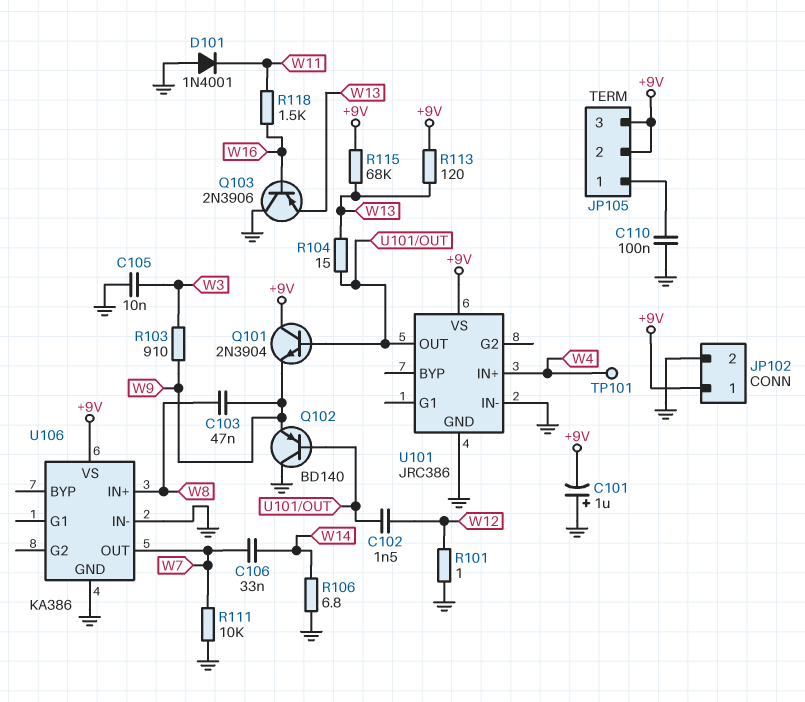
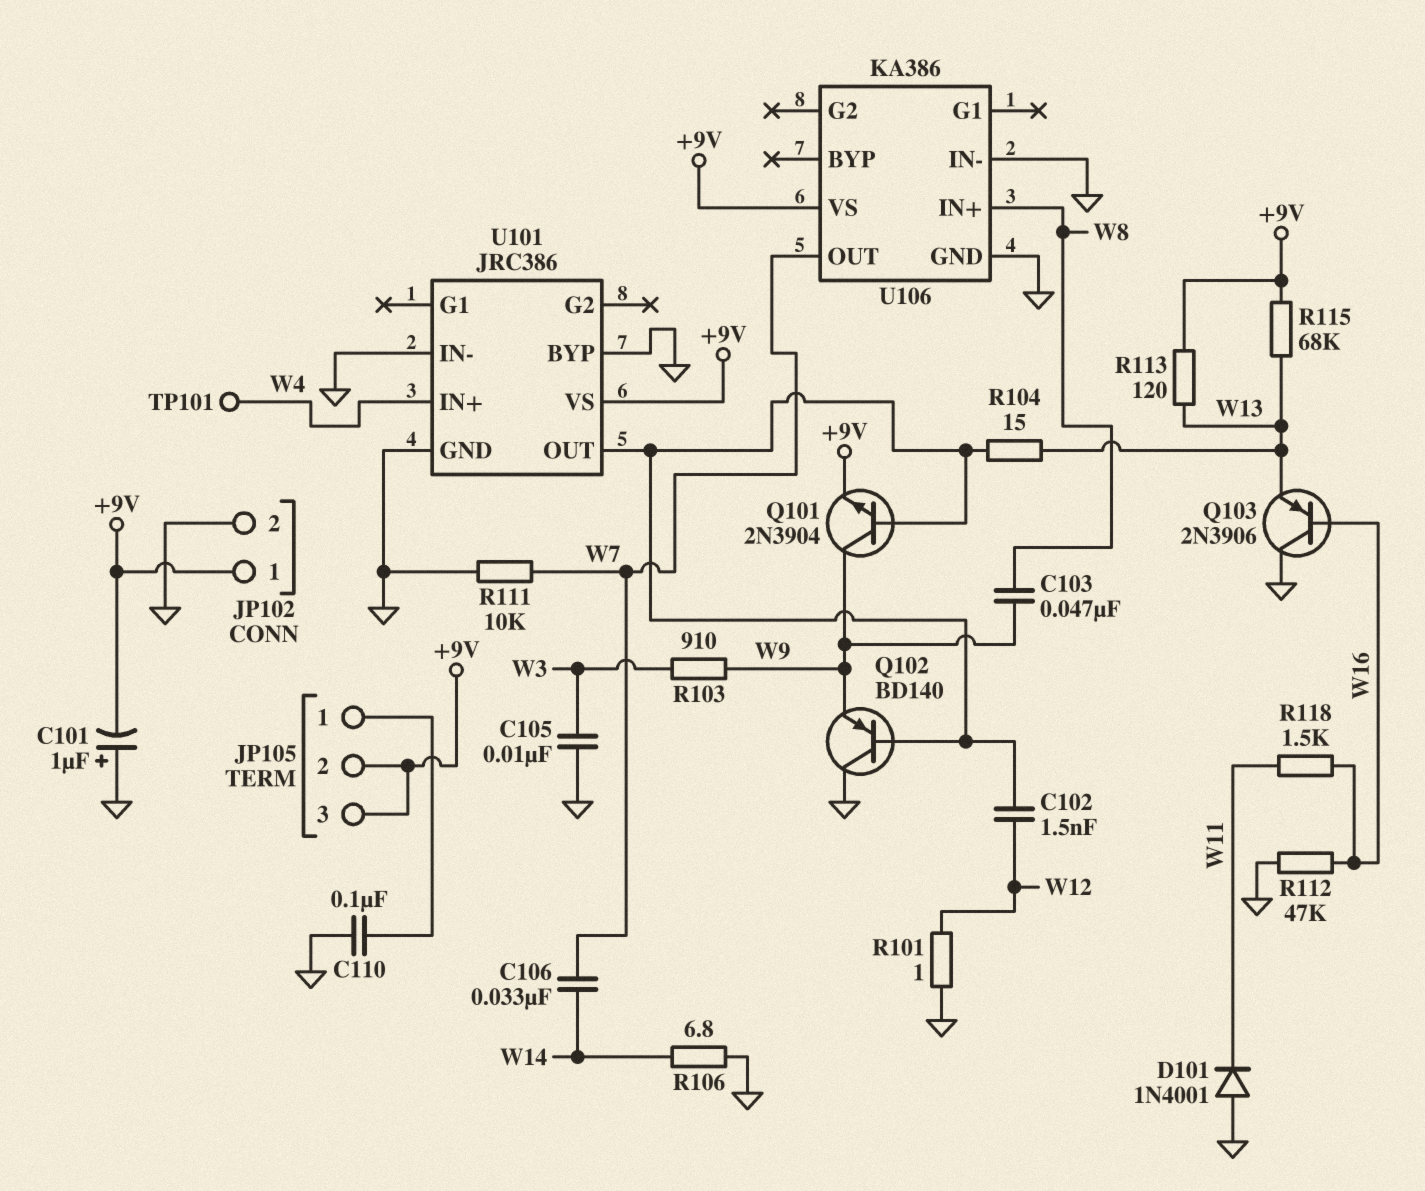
Q101: NPN 2N3904 (B U101/OUT, C +9V, E W9) -> NPN 2N3904 (B U101/OUT, C W9, E +9V)
R112: none -> 47k (GND, W16)
U101 pin BYP: none -> GND

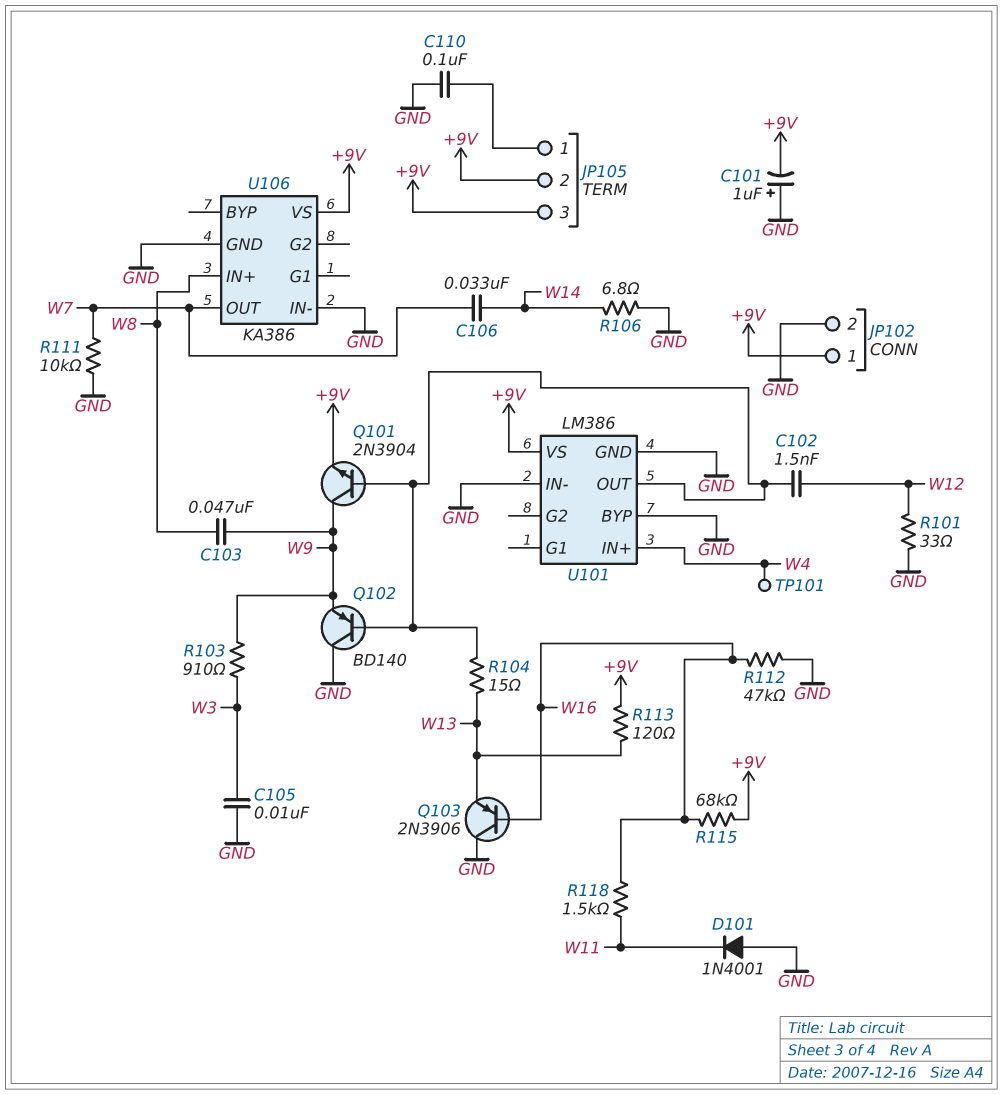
R101: 1 (GND, W12) -> 33 (GND, W12)
R115: 68k (+9V, W13) -> 68k (+9V, W16)
U101: JRC386 -> LM386

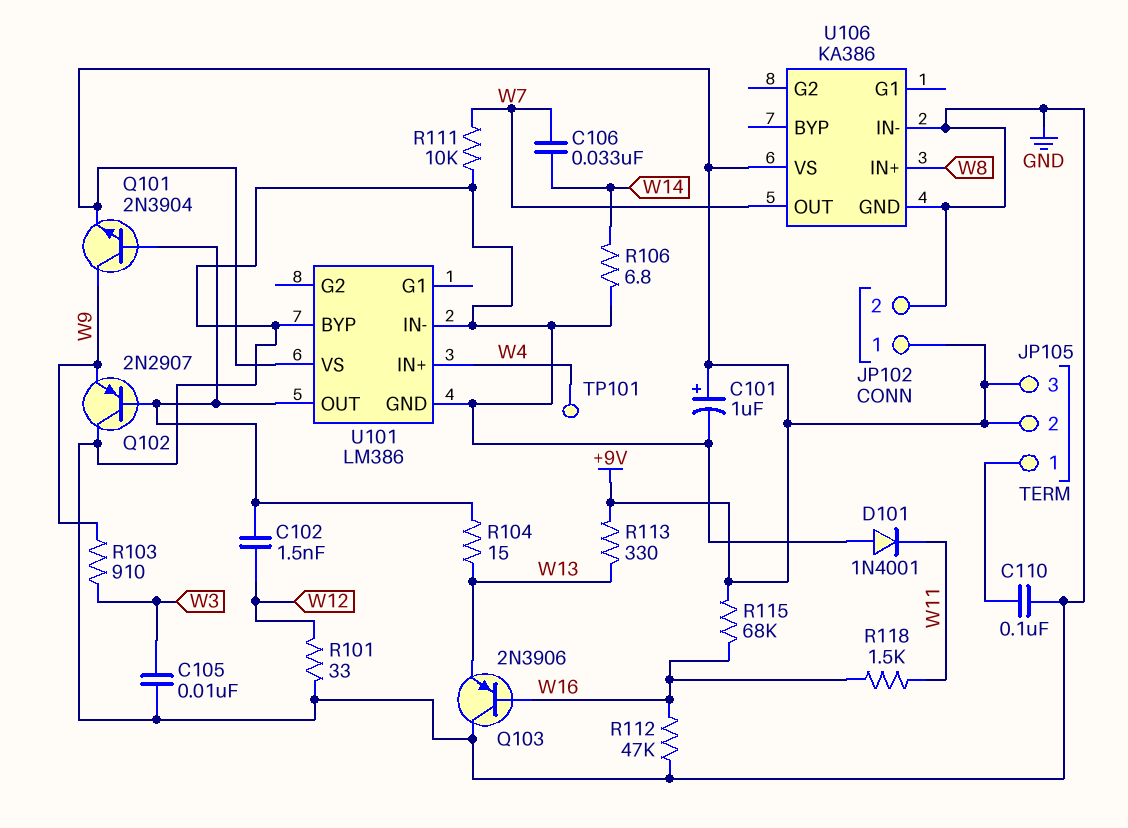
C101: 1uF (plus GND, minus +9V) -> 1uF (plus +9V, minus GND)
C103: 47nF (W8, W9) -> none
Q102: PNP BD140 (B U101/OUT, C GND, E W9) -> PNP 2N2907 (B U101/OUT, C GND, E W9)
R113: 120 (+9V, W13) -> 330 (+9V, W13)

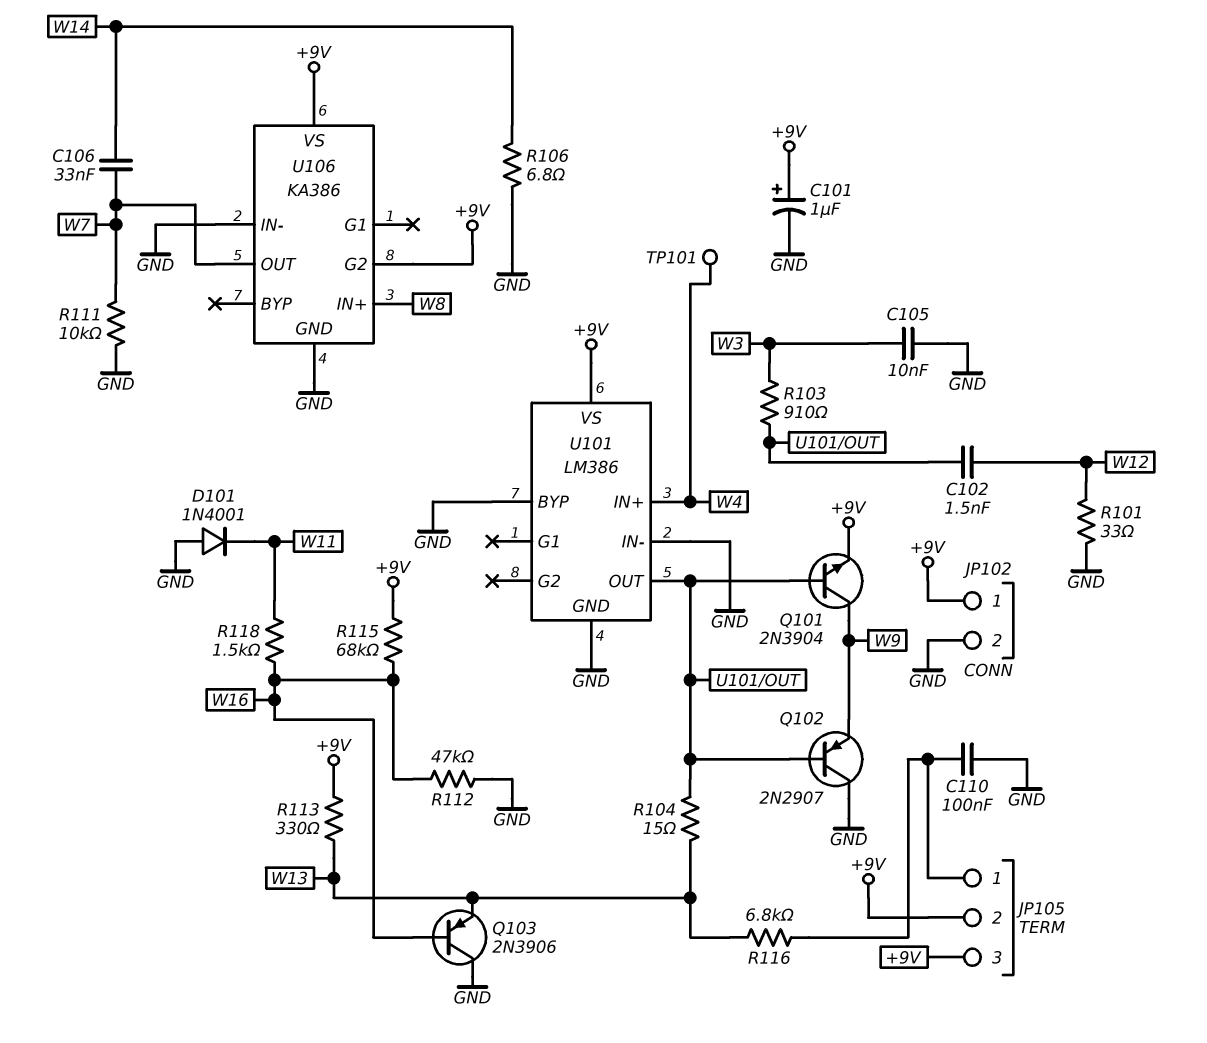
R103: 910 (W3, W9) -> 910 (U101/OUT, W3)
R116: none -> 6.8k (JP105/1, W13)
U106 pin G2: none -> +9V

